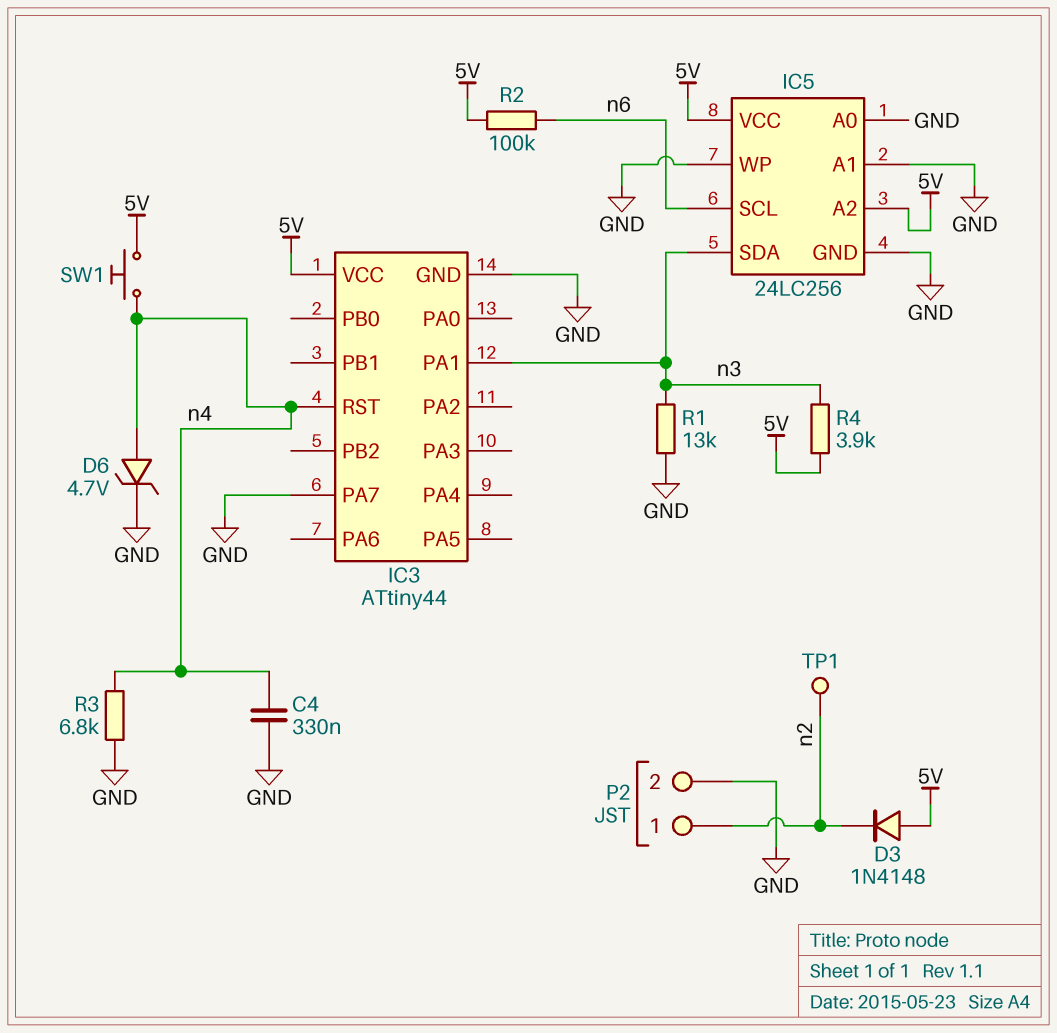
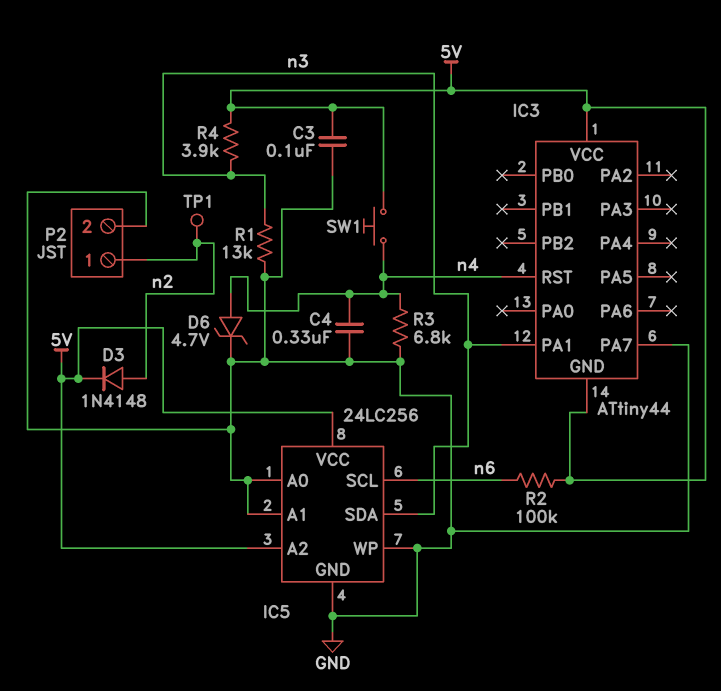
C3: none -> 100nF (5V, GND)
D3: diode 1N4148 (A 5V, K n2) -> diode 1N4148 (A n2, K 5V)
IC3 pin GND: GND -> 5V

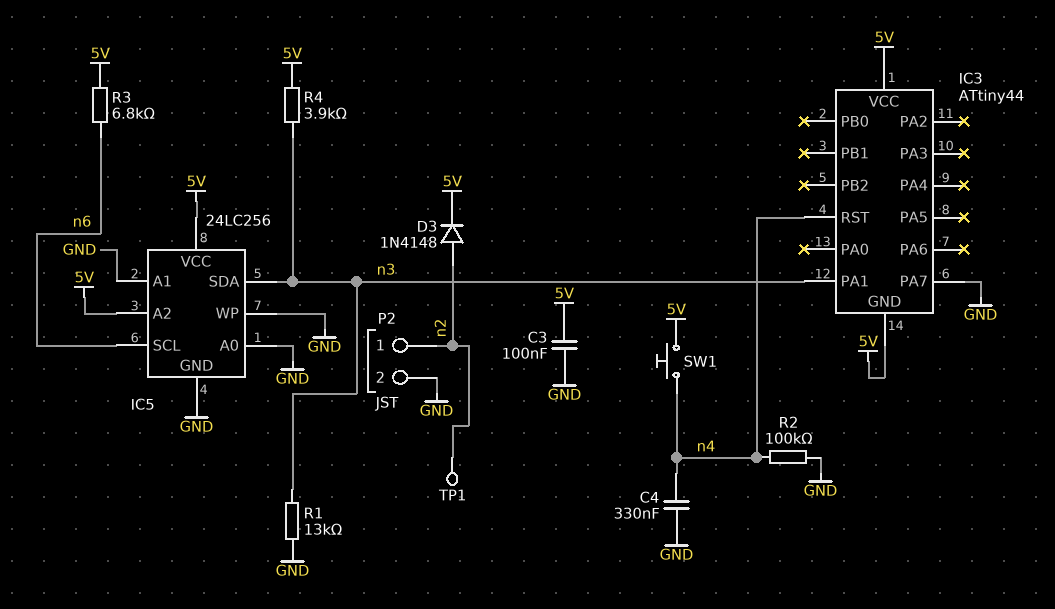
D6: zener 4.7V (A n4, K GND) -> none
R2: 100k (5V, n6) -> 100k (GND, n4)
R3: 6.8k (GND, n4) -> 6.8k (5V, n6)

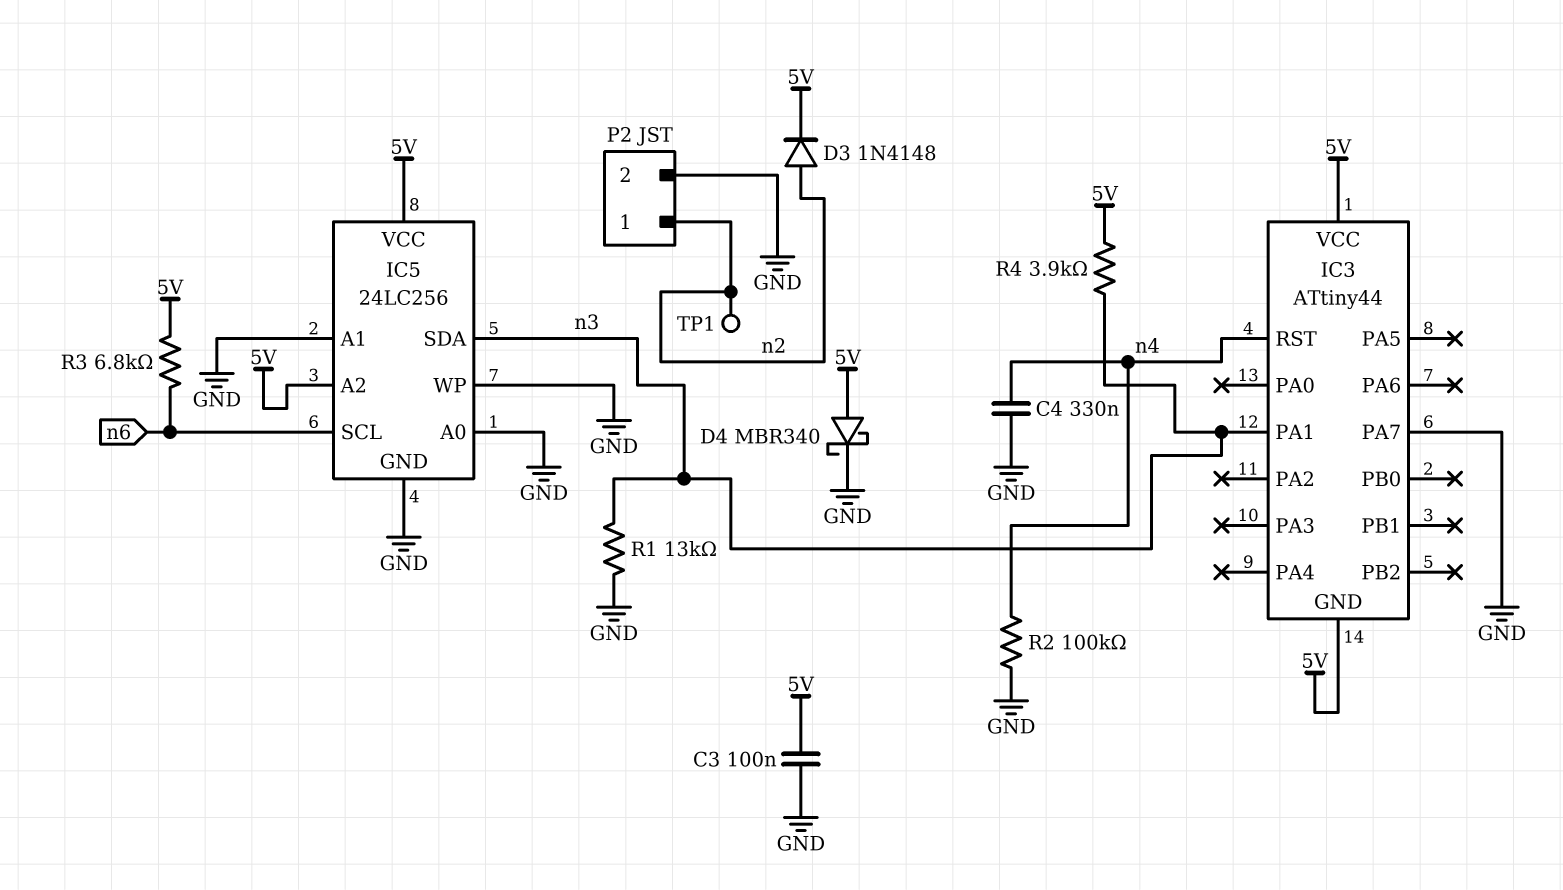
D4: none -> schottky MBR340 (A 5V, K GND)
SW1: button (5V, n4) -> none

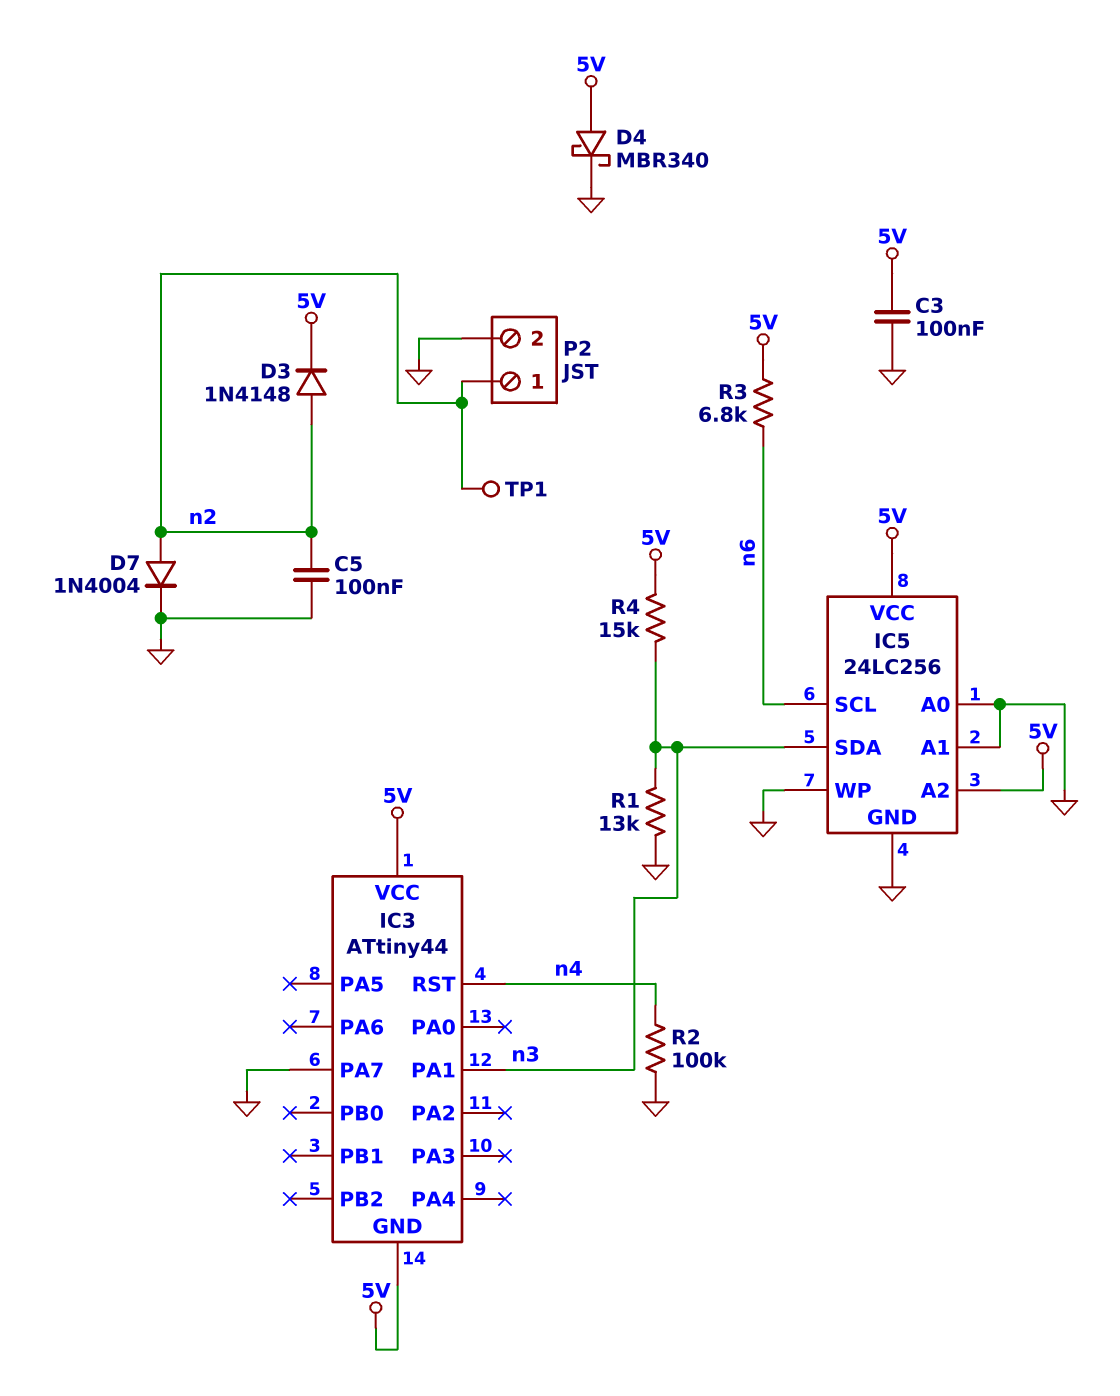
C4: 330nF (GND, n4) -> none
C5: none -> 100nF (GND, n2)
D7: none -> diode 1N4004 (A n2, K GND)
R4: 3.9k (5V, n3) -> 15k (5V, n3)

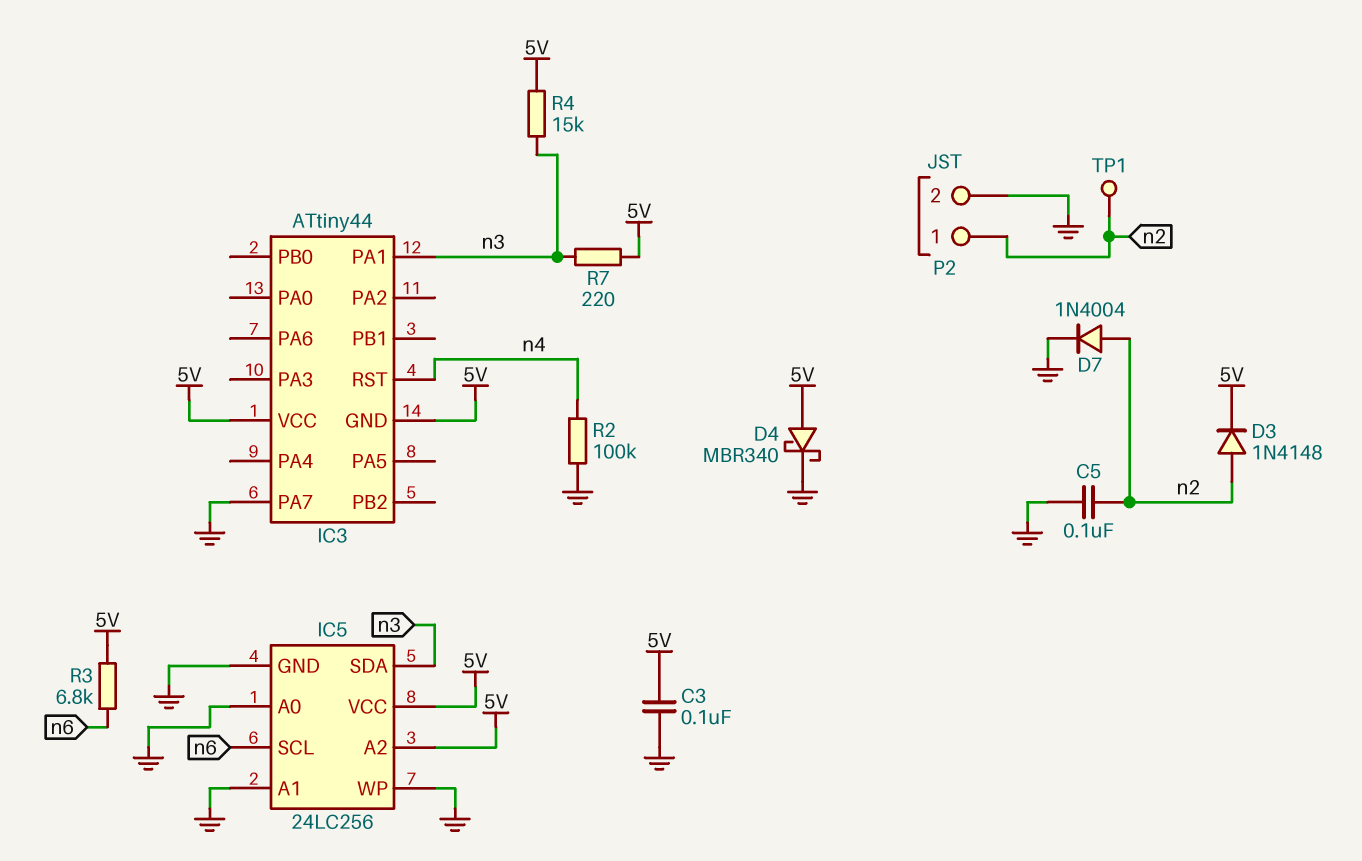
R1: 13k (GND, n3) -> none
R7: none -> 220 (5V, n3)

